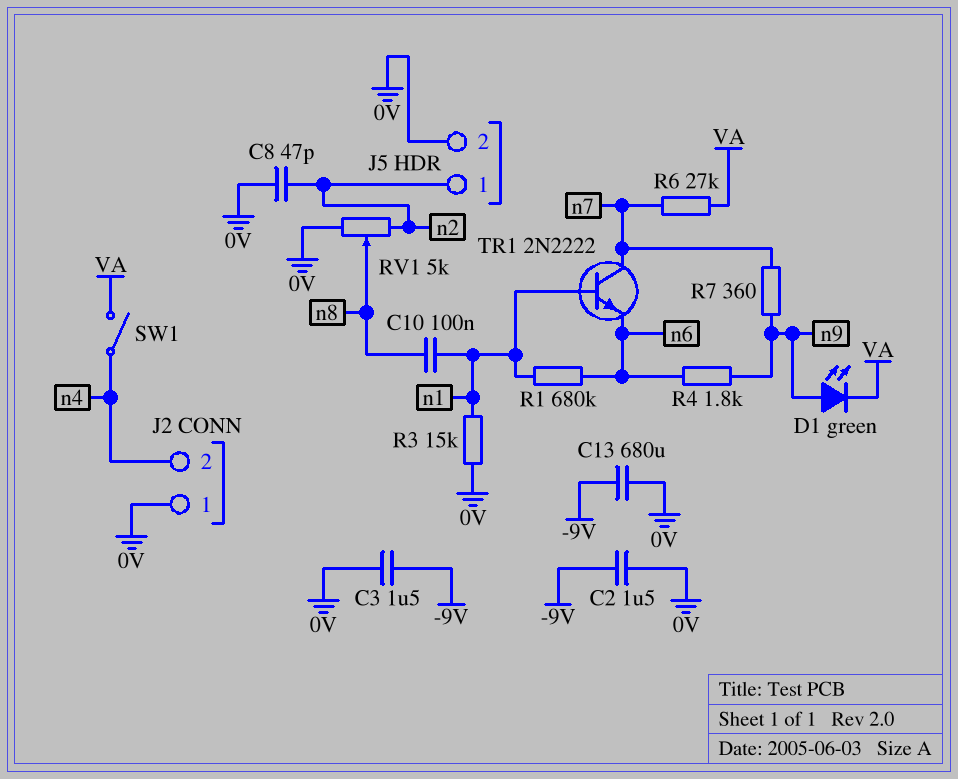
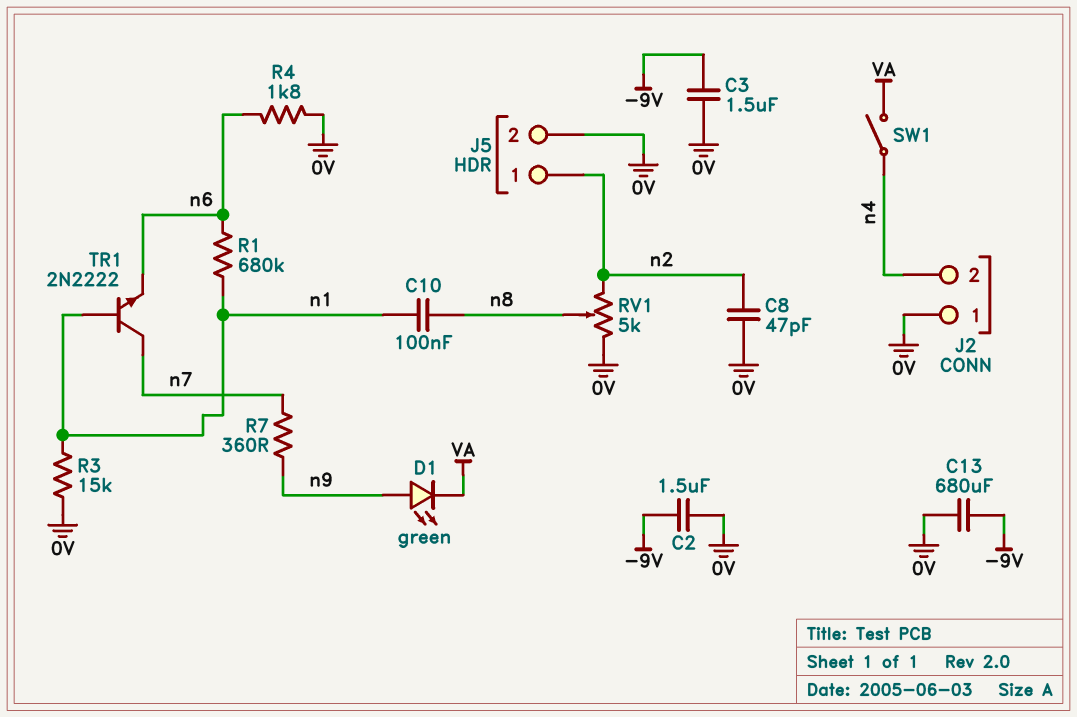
R4: 1.8k (n6, n9) -> 1.8k (0V, n6)
R6: 27k (VA, n7) -> none

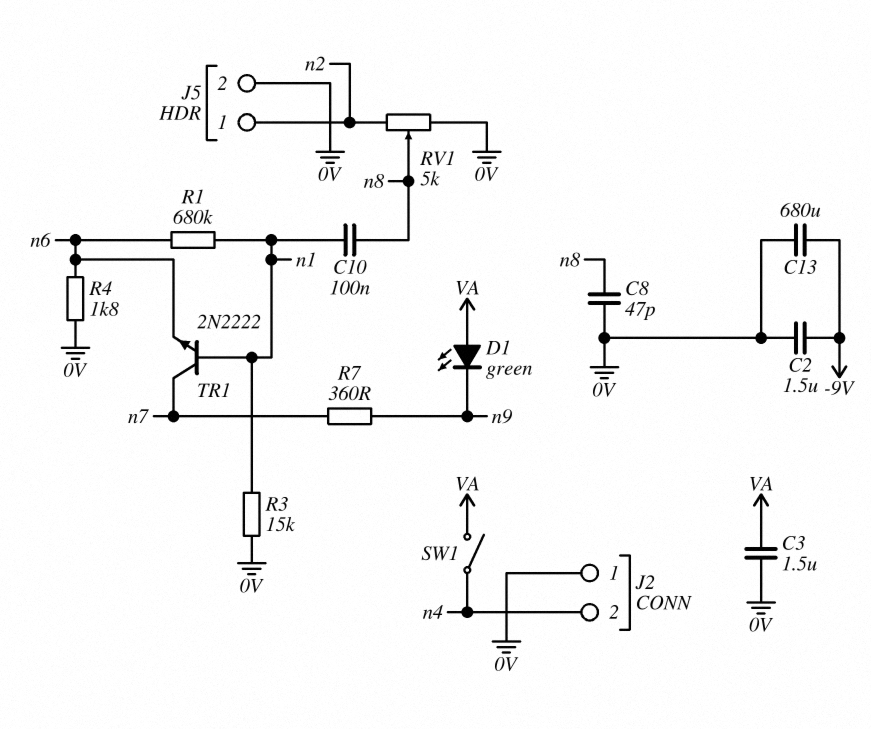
C3: 1.5uF (-9V, 0V) -> 1.5uF (0V, VA)
C8: 47pF (0V, n2) -> 47pF (0V, n8)
D1: LED green (A n9, K VA) -> LED green (A VA, K n9)

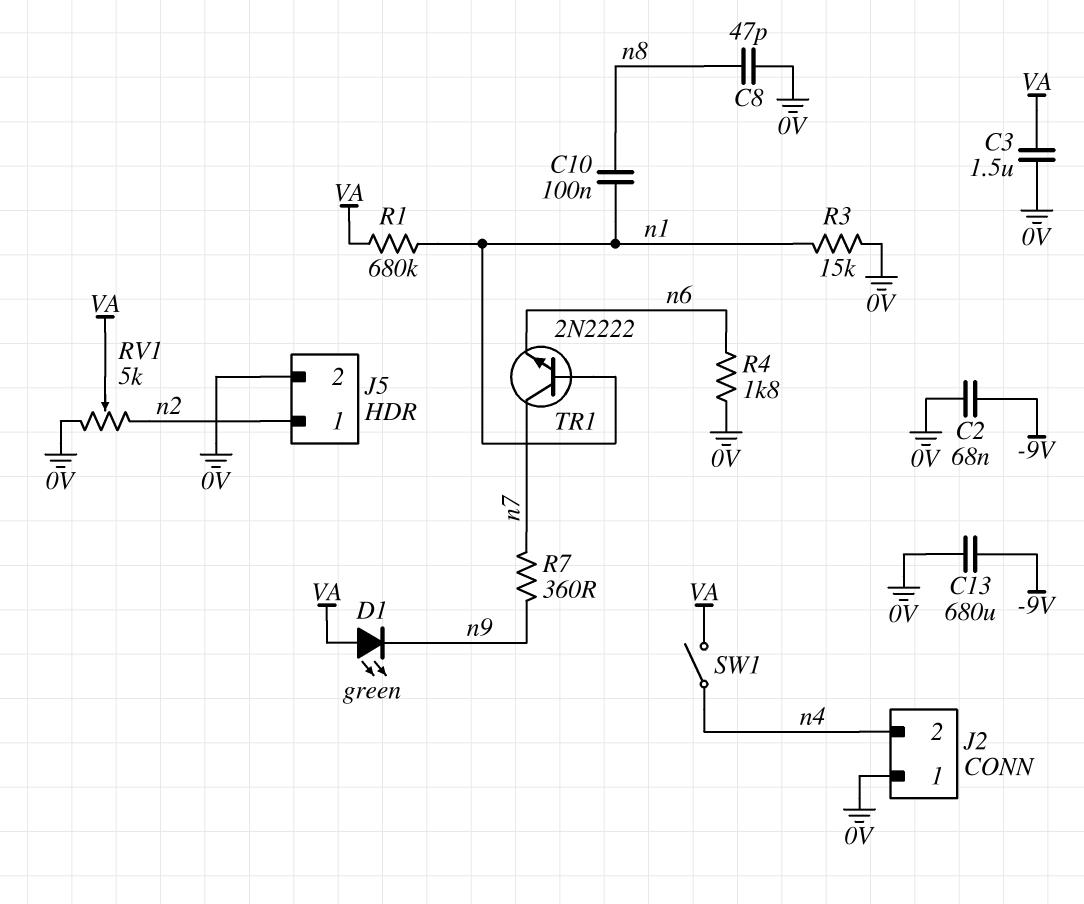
C2: 1.5uF (-9V, 0V) -> 68nF (-9V, 0V)
R1: 680k (n1, n6) -> 680k (VA, n1)
RV1: 5k (0V, n2, wiper n8) -> 5k (0V, n2, wiper VA)

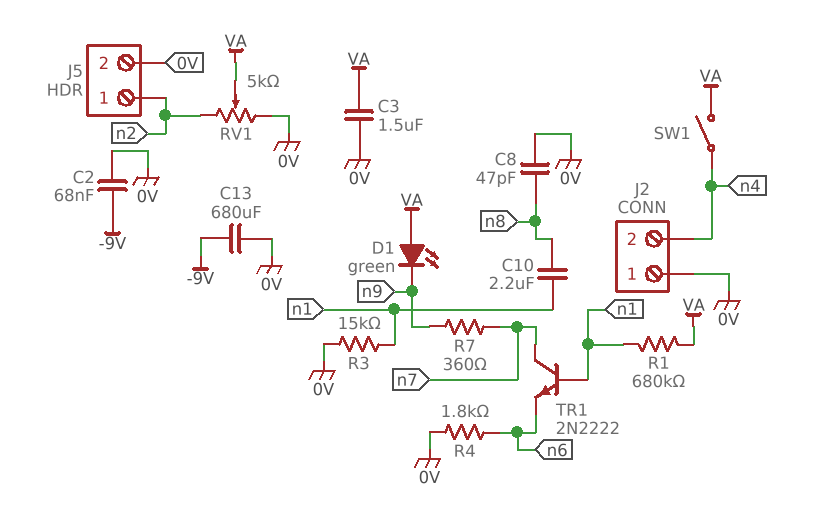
C10: 100nF (n1, n8) -> 2.2uF (n1, n8)

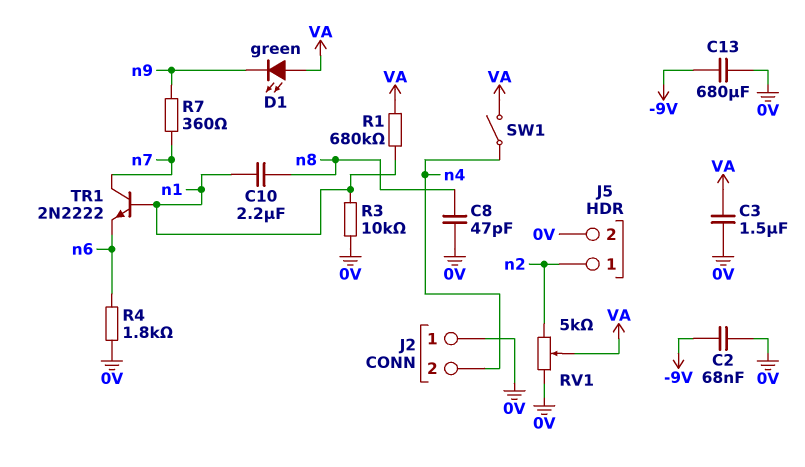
R3: 15k (0V, n1) -> 10k (0V, n1)

